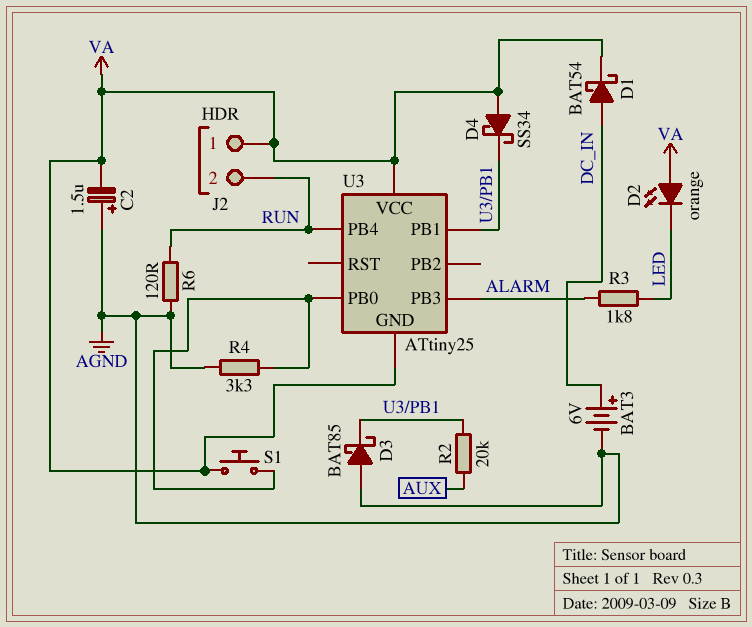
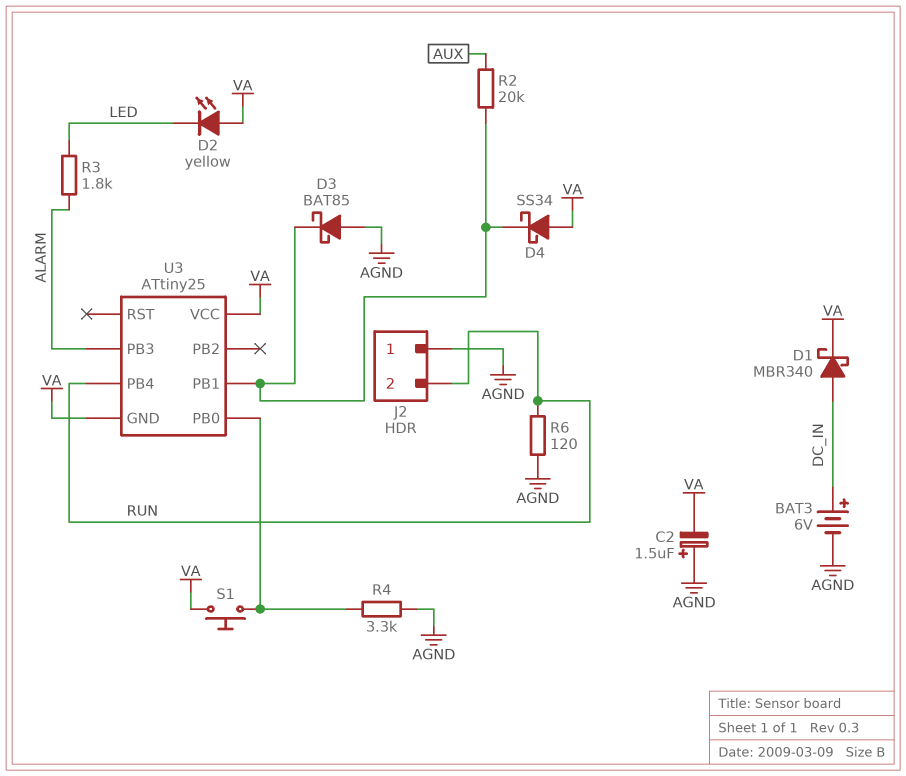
D1: schottky BAT54 (A DC_IN, K VA) -> schottky MBR340 (A DC_IN, K VA)
D2: LED orange (A VA, K LED) -> LED yellow (A VA, K LED)
J2 pin 1: VA -> AGND

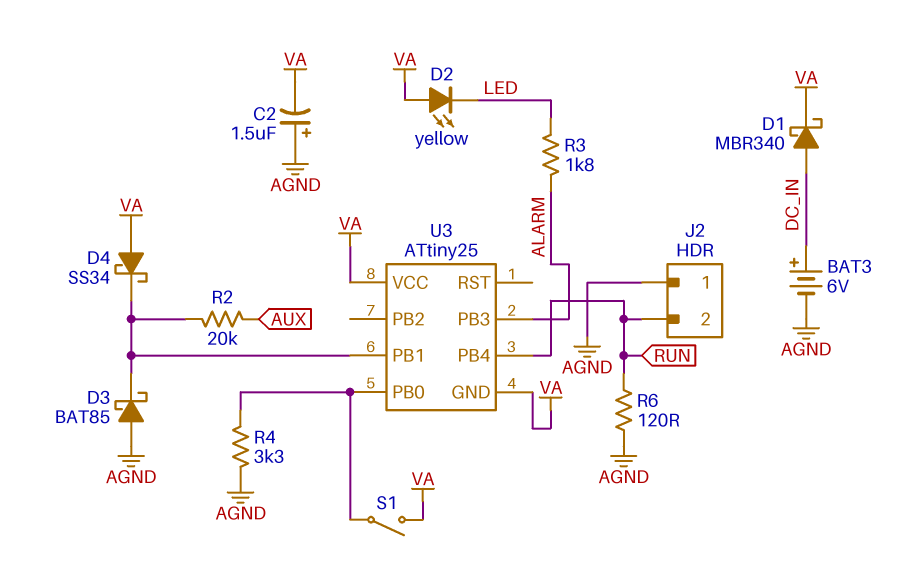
S1: button (U3/PB0, VA) -> switch (U3/PB0, VA)

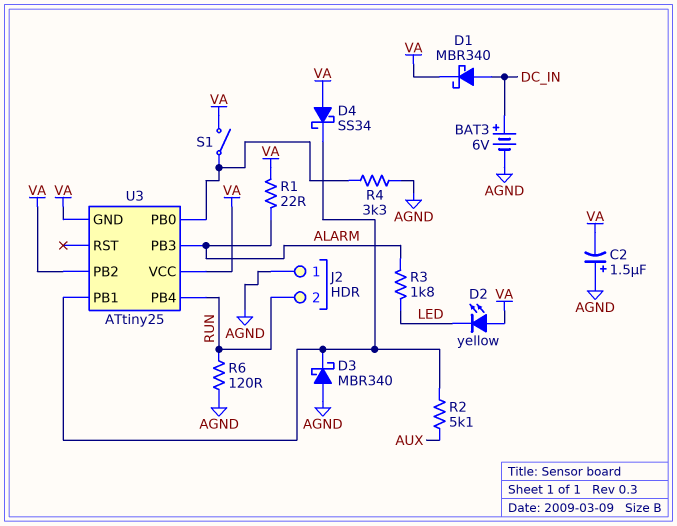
D3: schottky BAT85 (A AGND, K U3/PB1) -> schottky MBR340 (A AGND, K U3/PB1)
R1: none -> 22 (ALARM, VA)
R2: 20k (AUX, U3/PB1) -> 5.1k (AUX, U3/PB1)
U3 pin PB2: none -> VA

